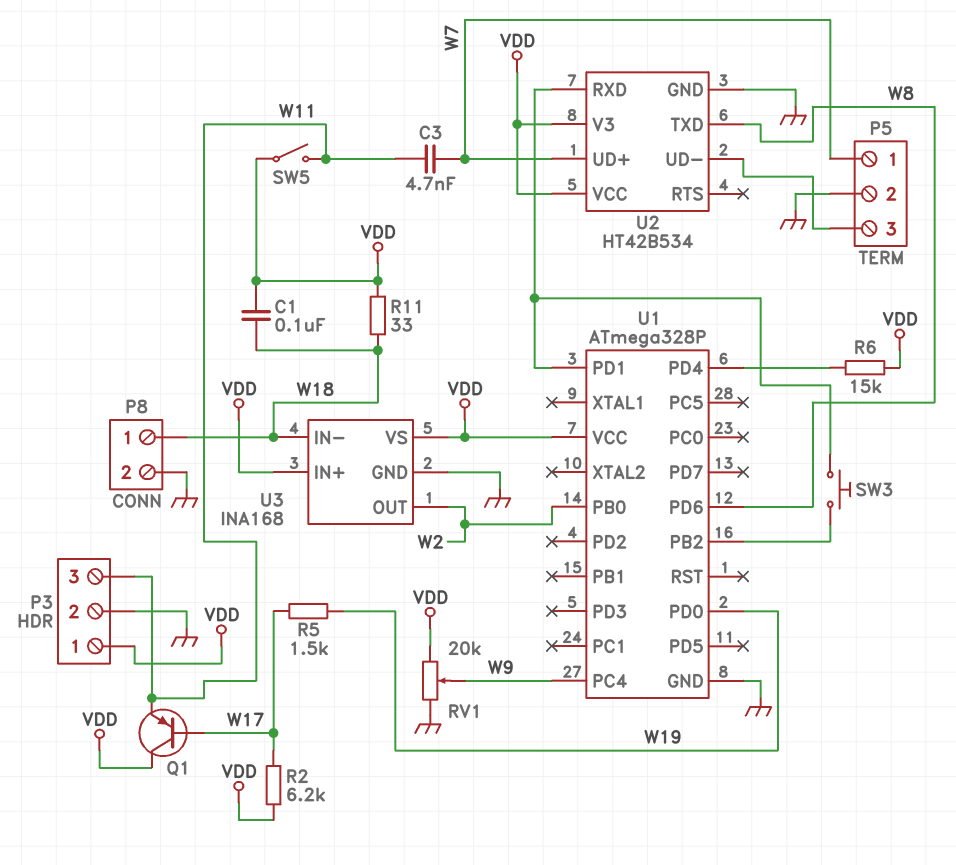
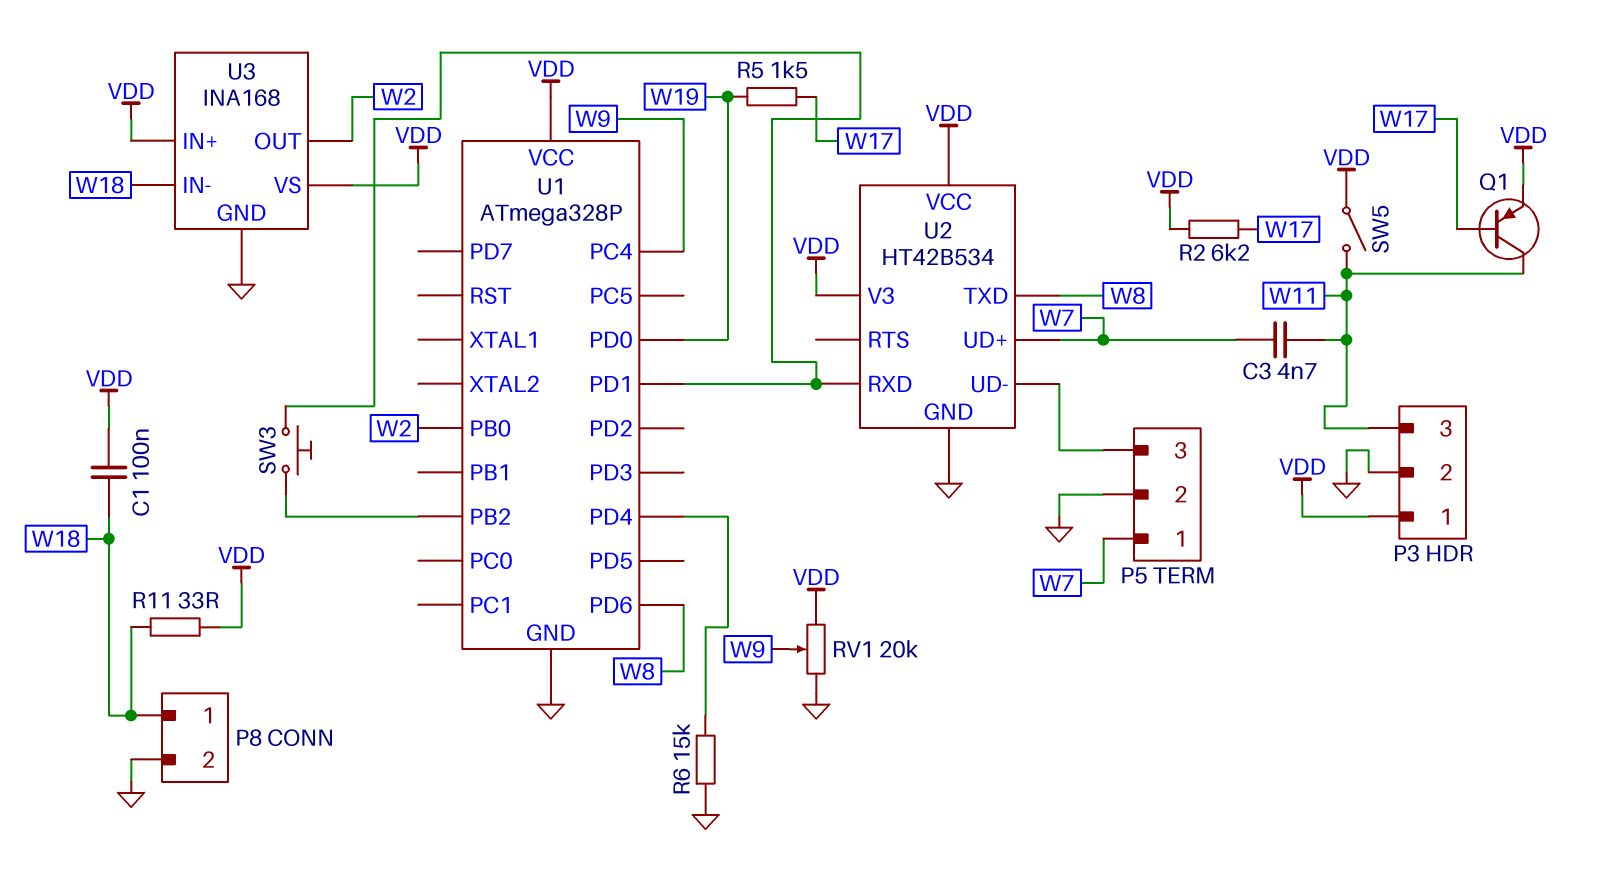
Q1: PNP (B W17, C VDD, E W11) -> PNP (B W17, C W11, E VDD)
R6: 15k (U1/PD4, VDD) -> 15k (GND, U1/PD4)

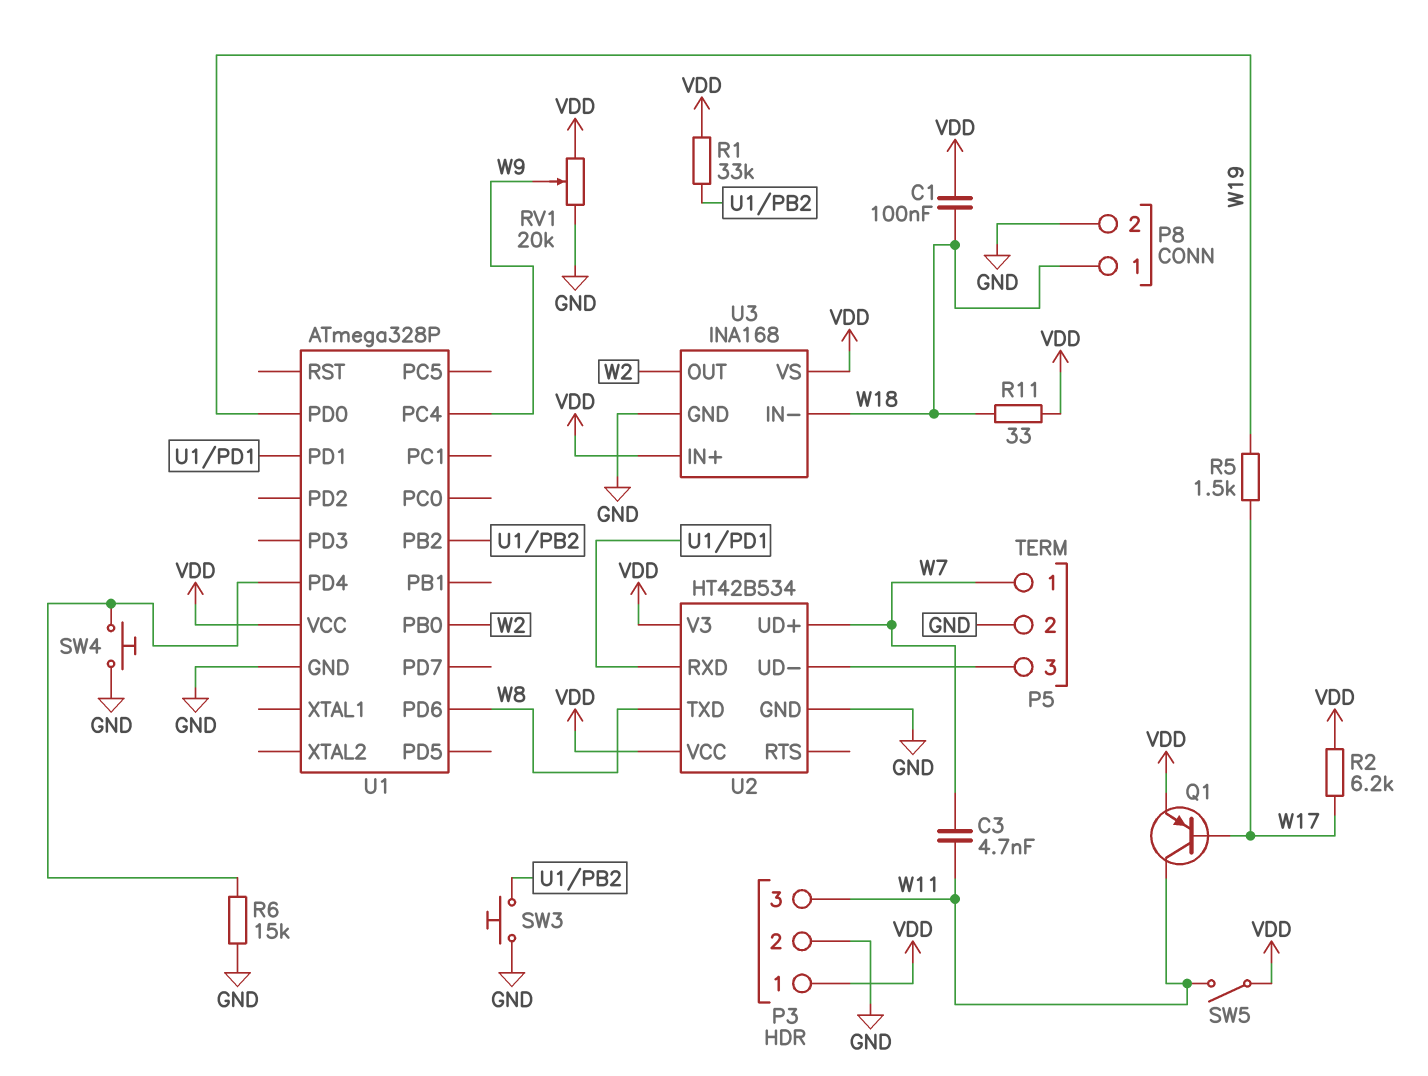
R1: none -> 33k (U1/PB2, VDD)
SW3: button (U1/PB2, U1/PD1) -> button (GND, U1/PB2)
SW4: none -> button (GND, U1/PD4)

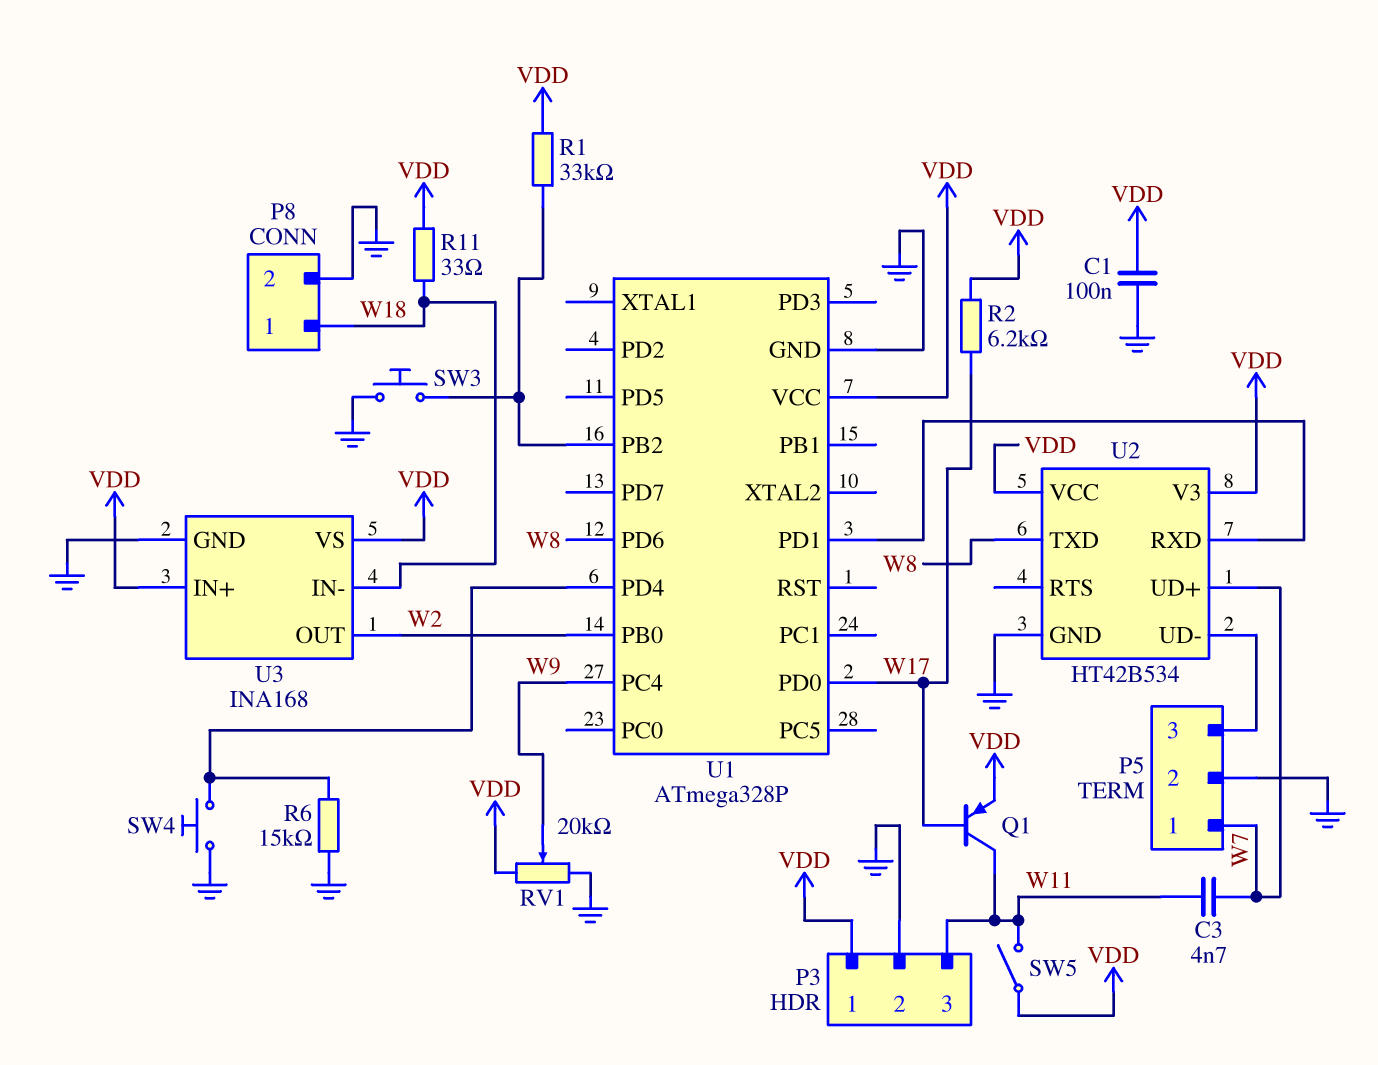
C1: 100nF (VDD, W18) -> 100nF (GND, VDD)
R5: 1.5k (W17, W19) -> none
U1 pin PD0: W19 -> W17

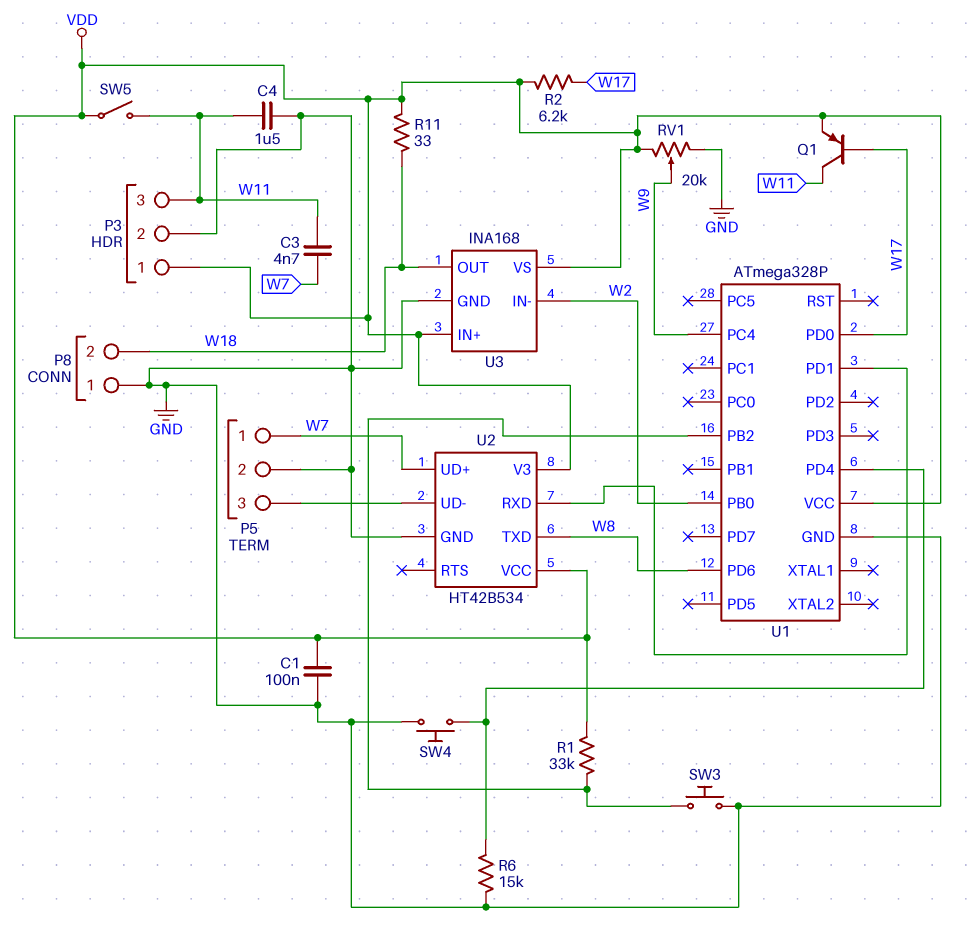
C4: none -> 1.5uF (GND, W11)
P8 pin 1: W18 -> GND
P8 pin 2: GND -> W18
U3 pin IN-: W18 -> W2
U3 pin OUT: W2 -> W18

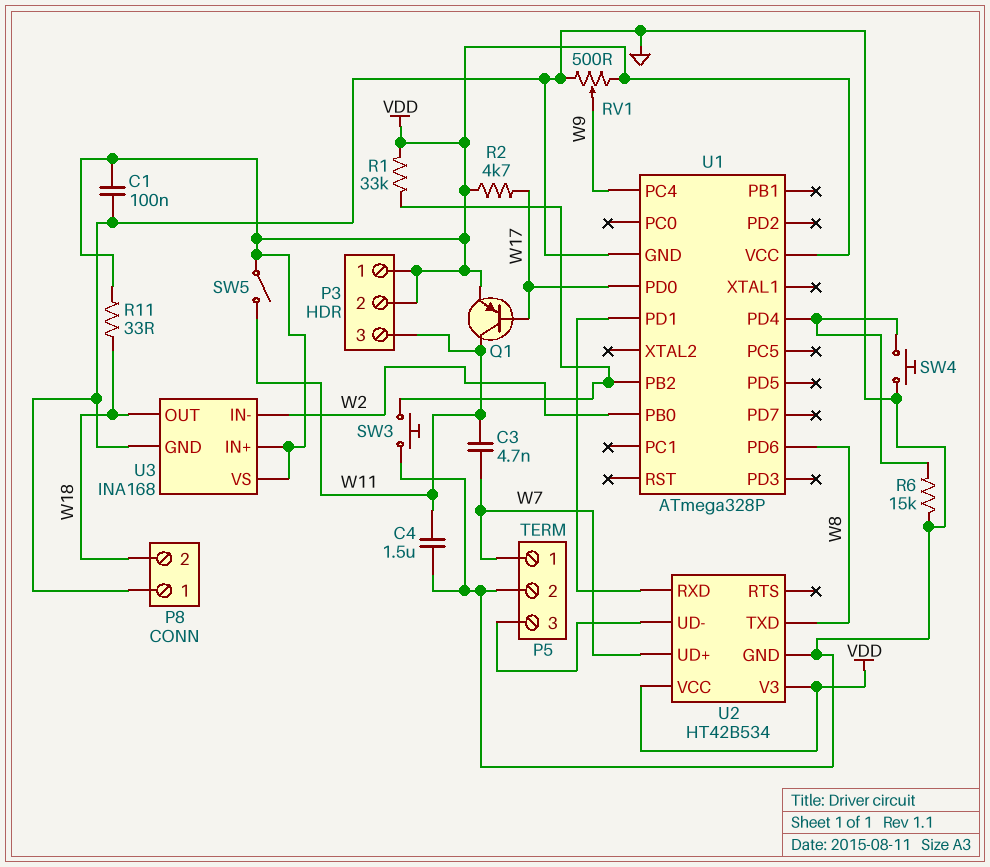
P3 pin 2: GND -> VDD
R2: 6.2k (VDD, W17) -> 4.7k (VDD, W17)
RV1: 20k (GND, VDD, wiper W9) -> 500 (GND, VDD, wiper W9)

